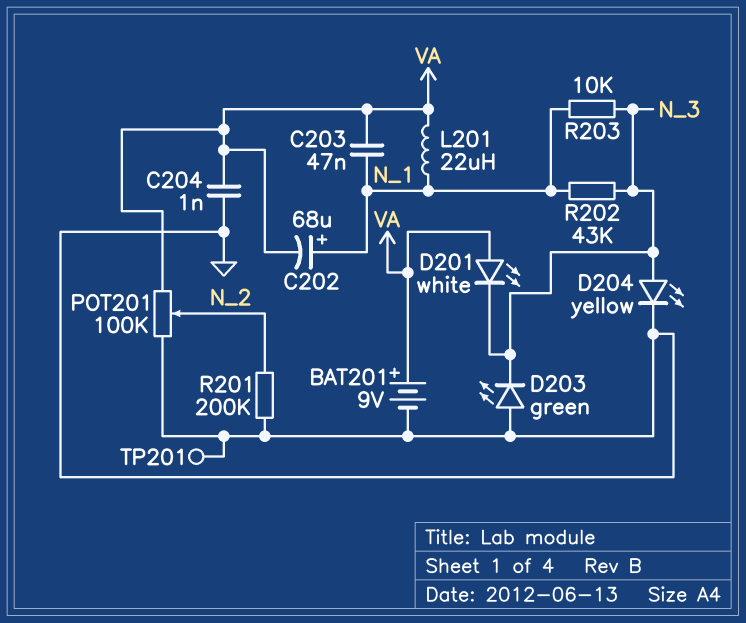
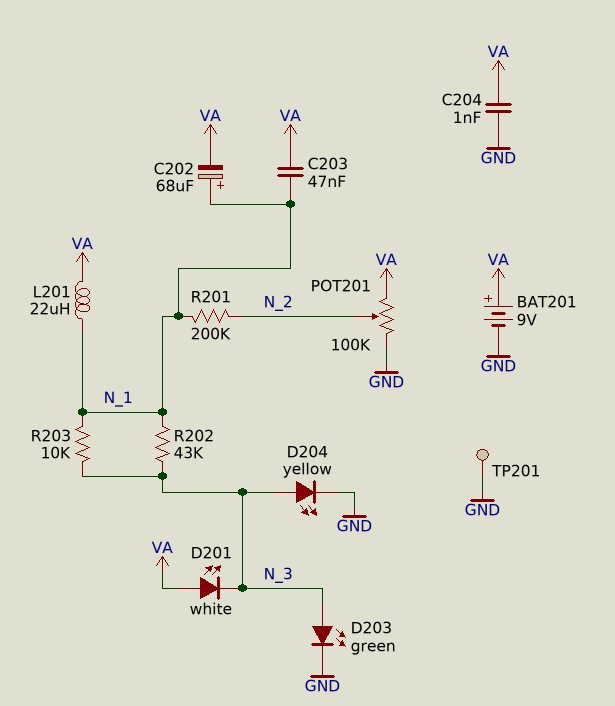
D203: LED green (A GND, K N_3) -> LED green (A N_3, K GND)
R201: 200k (GND, N_2) -> 200k (N_1, N_2)

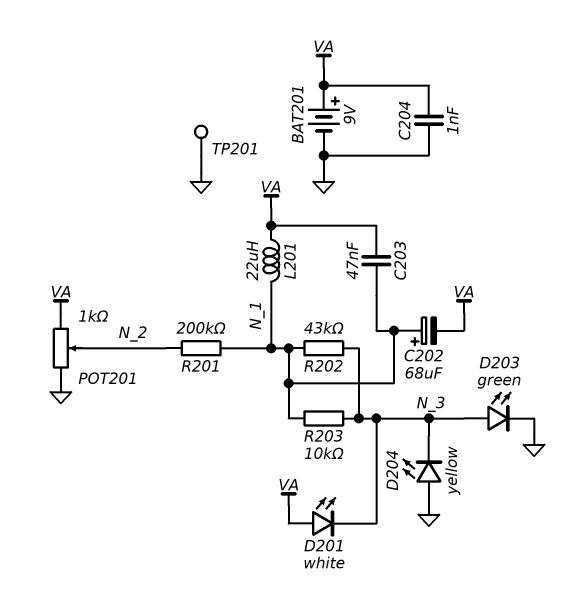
D204: LED yellow (A N_3, K GND) -> LED yellow (A GND, K N_3)
POT201: 100k (GND, VA, wiper N_2) -> 1k (GND, VA, wiper N_2)

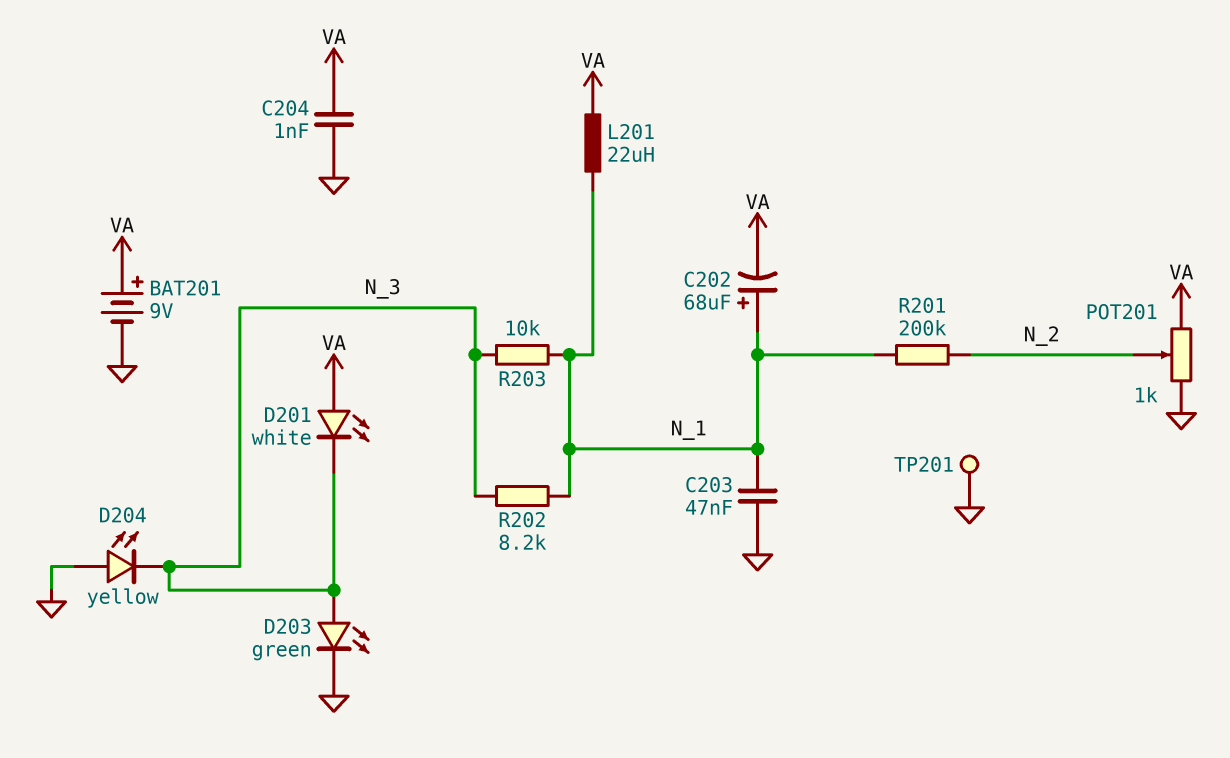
C203: 47nF (N_1, VA) -> 47nF (GND, N_1)
R202: 43k (N_1, N_3) -> 8.2k (N_1, N_3)

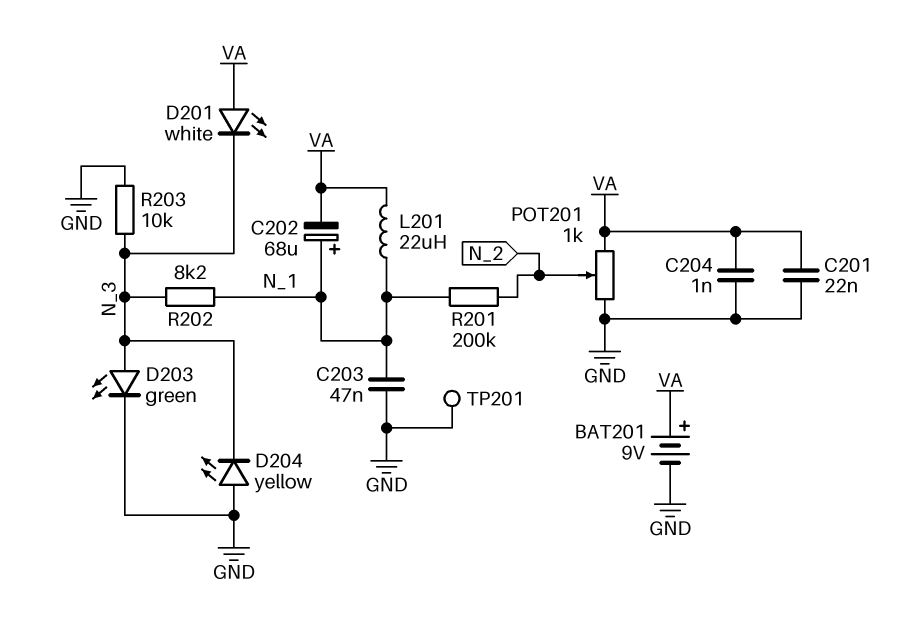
C201: none -> 22nF (GND, VA)
R203: 10k (N_1, N_3) -> 10k (GND, N_3)

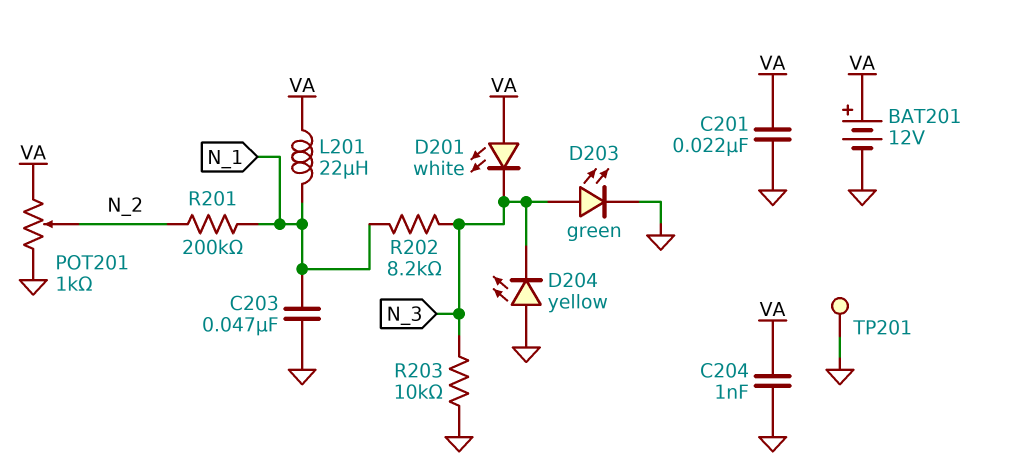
BAT201: 9V (plus VA, minus GND) -> 12V (plus VA, minus GND)
C202: 68uF (plus N_1, minus VA) -> none

